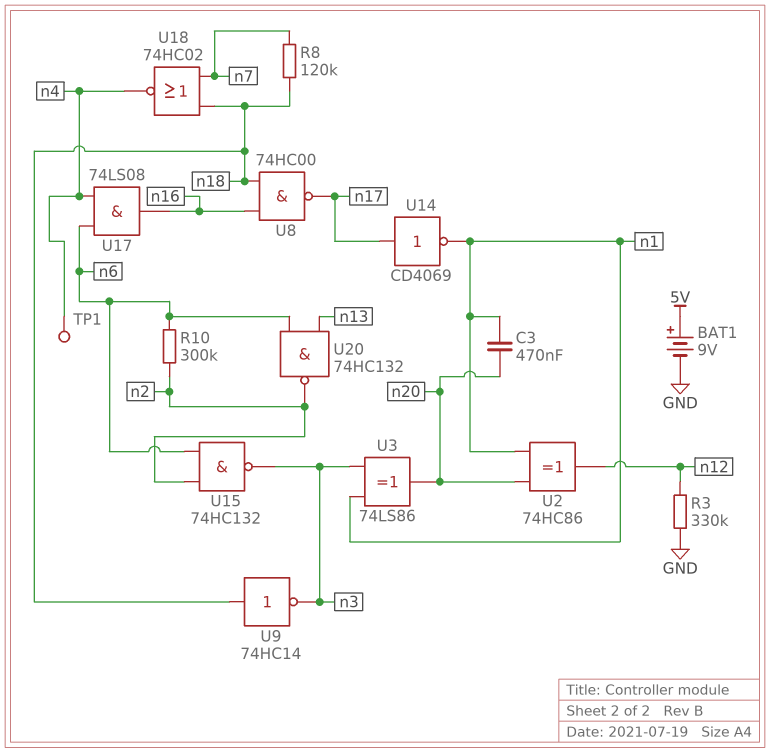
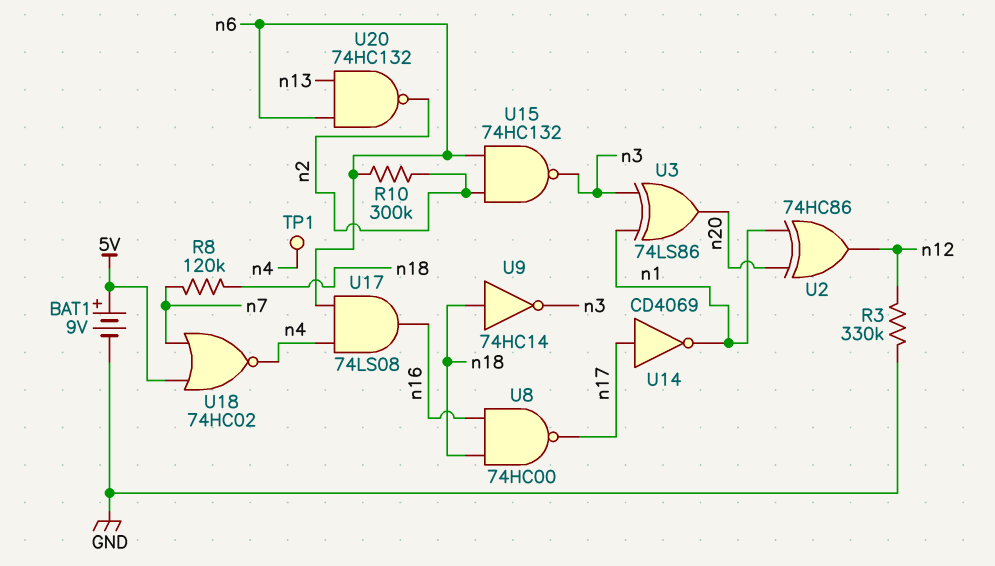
C3: 470nF (n1, n20) -> none
U18: NOR 74HC02 (in n7, in n18, out n4) -> NOR 74HC02 (in 5V, in n7, out n4)

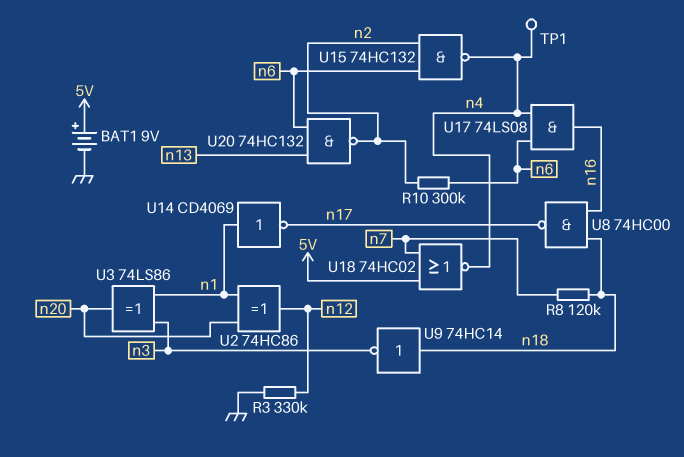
U14: NOT CD4069 (in n17, out n1) -> NOT CD4069 (in n1, out n17)
U15: NAND 74HC132 (in n2, in n6, out n3) -> NAND 74HC132 (in n2, in n6, out n4)

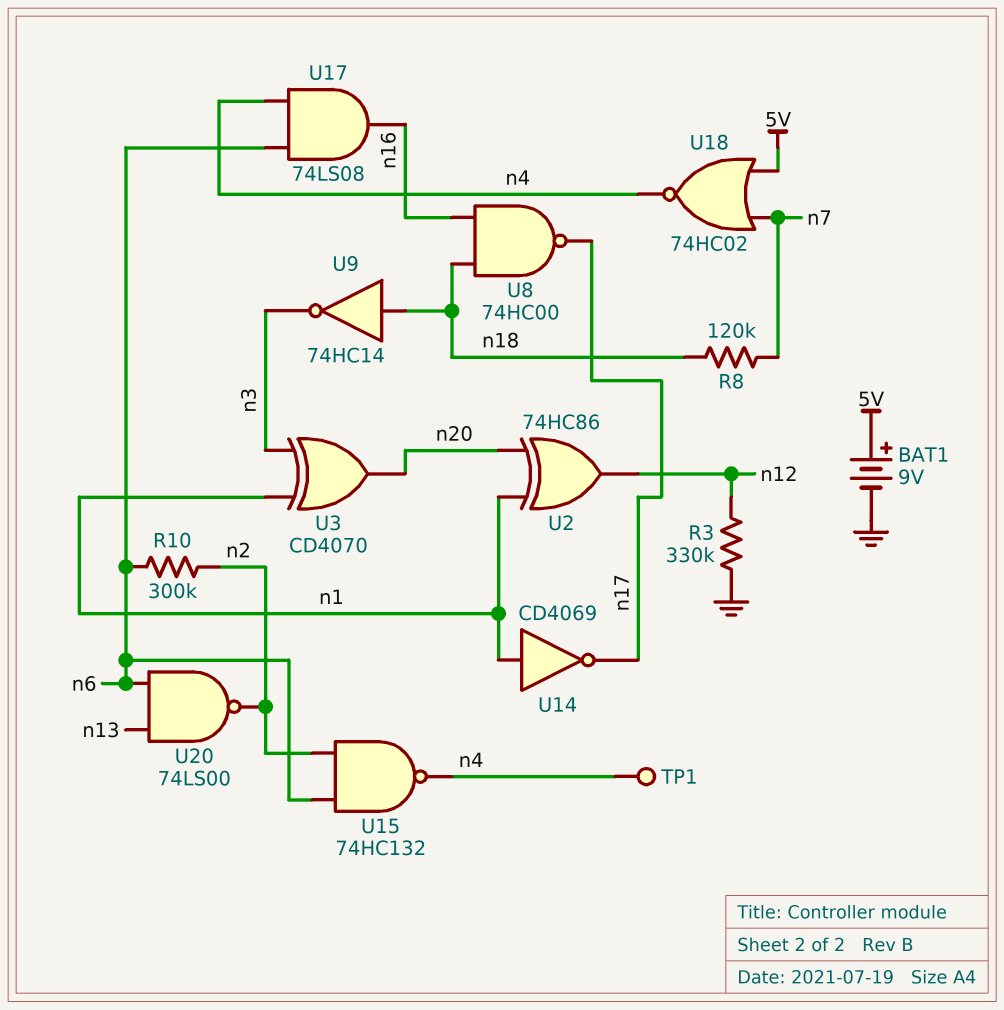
U3: XOR 74LS86 (in n1, in n3, out n20) -> XOR CD4070 (in n1, in n3, out n20)
U20: NAND 74HC132 (in n6, in n13, out n2) -> NAND 74LS00 (in n6, in n13, out n2)

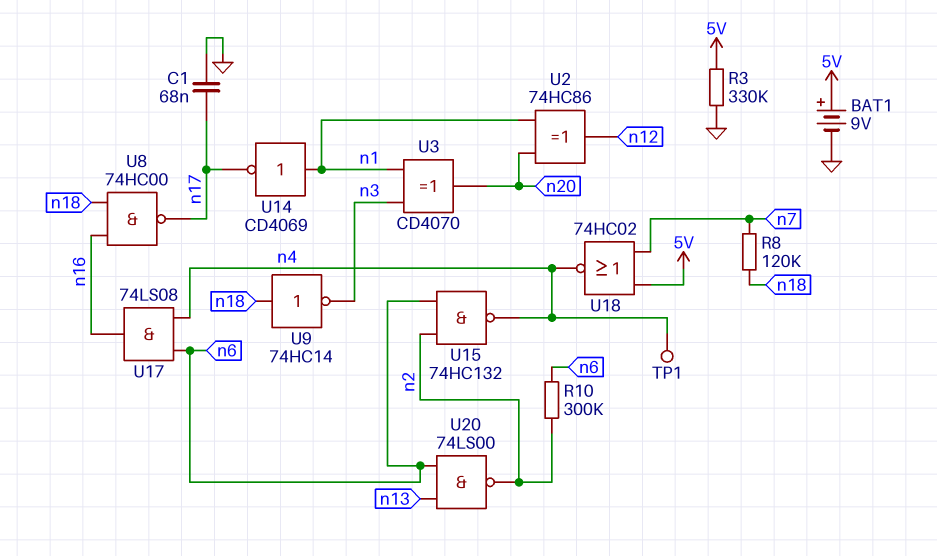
C1: none -> 68nF (GND, n17)
R3: 330k (GND, n12) -> 330k (5V, GND)

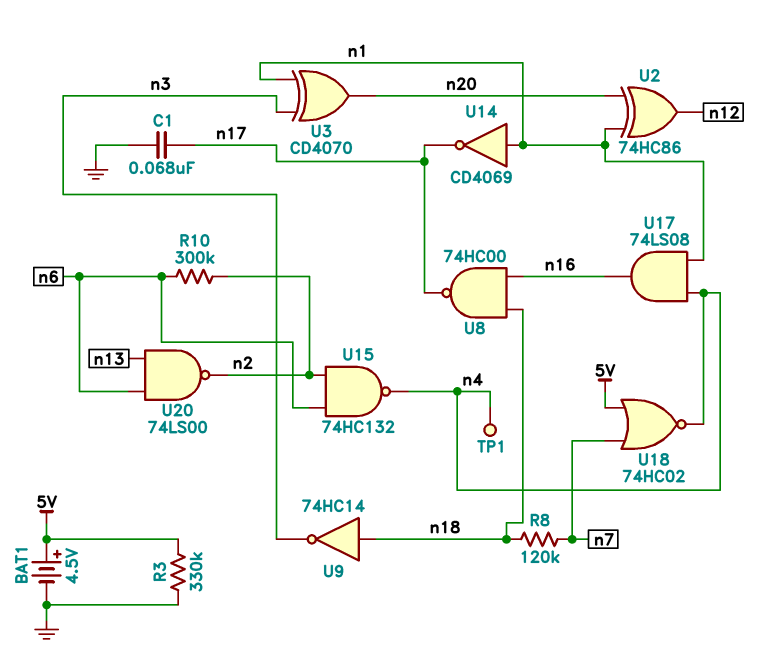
BAT1: 9V (plus 5V, minus GND) -> 4.5V (plus 5V, minus GND)
U17: AND 74LS08 (in n4, in n6, out n16) -> AND 74LS08 (in n1, in n4, out n16)

